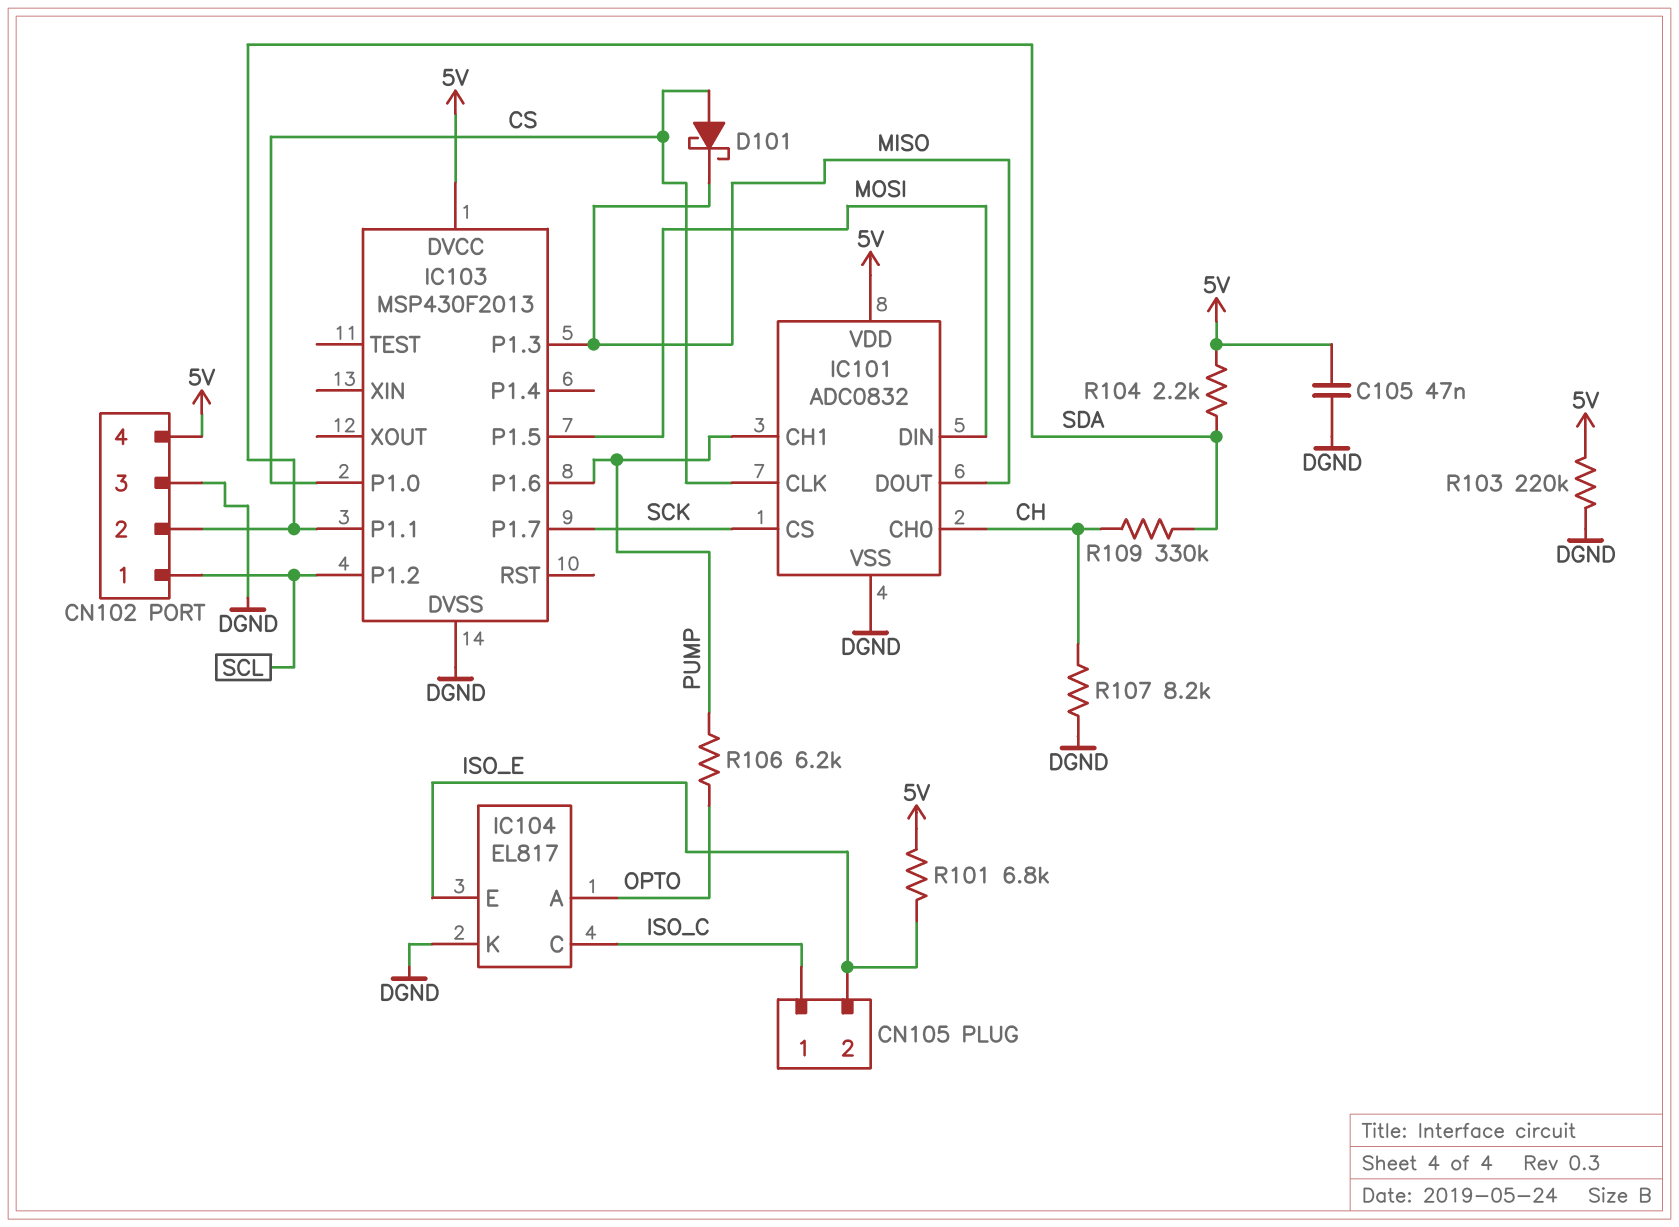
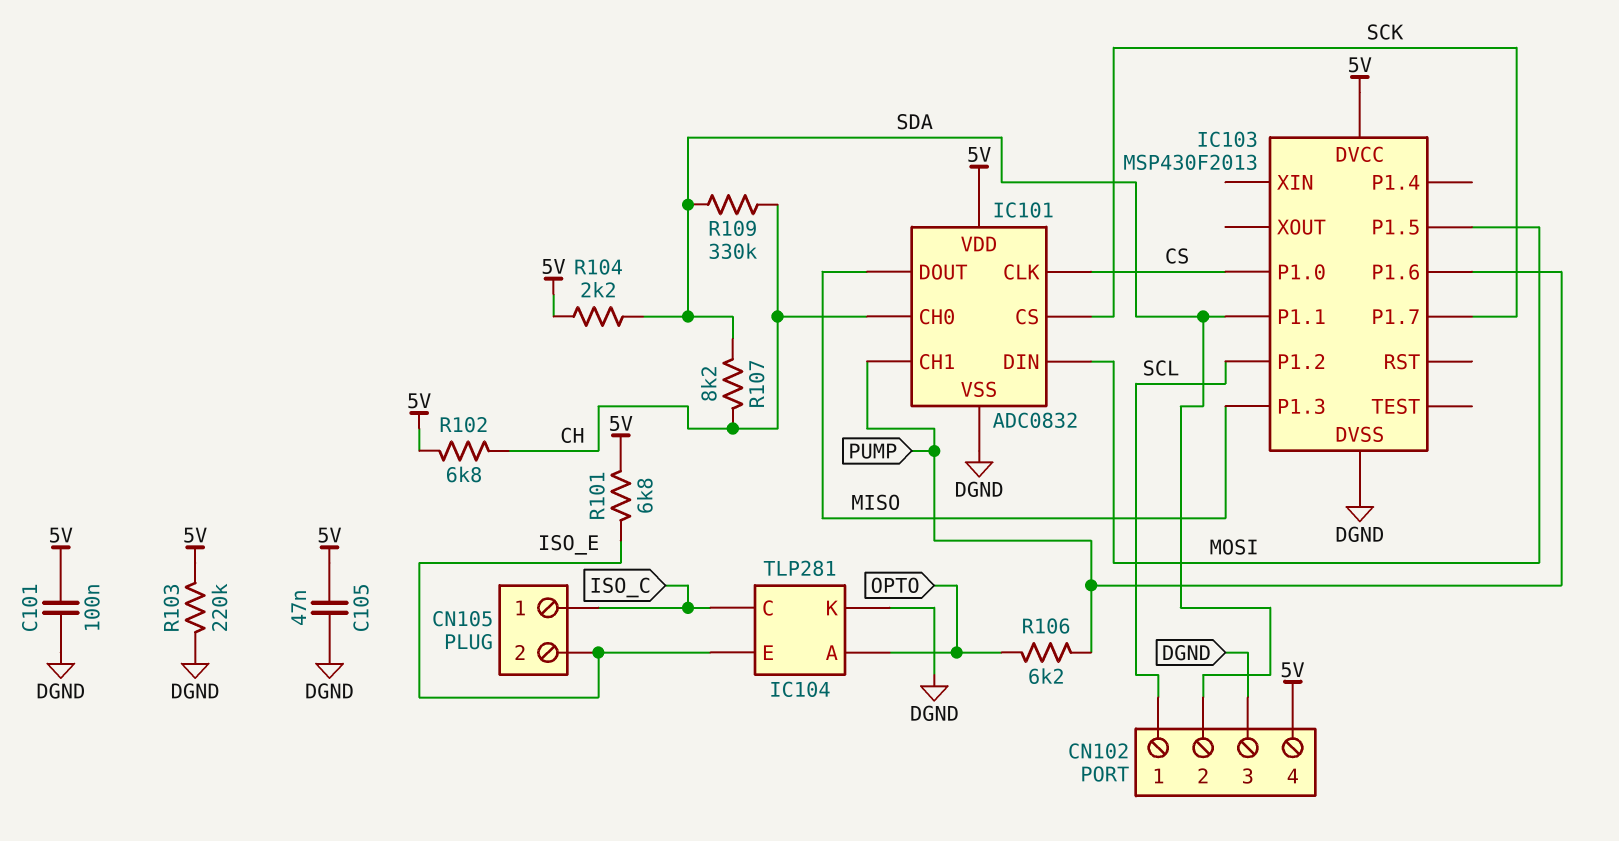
C101: none -> 100nF (5V, DGND)
D101: schottky (A CS, K MISO) -> none
IC104: EL817 -> TLP281
R102: none -> 6.8k (5V, CH)
R107: 8.2k (CH, DGND) -> 8.2k (CH, SDA)

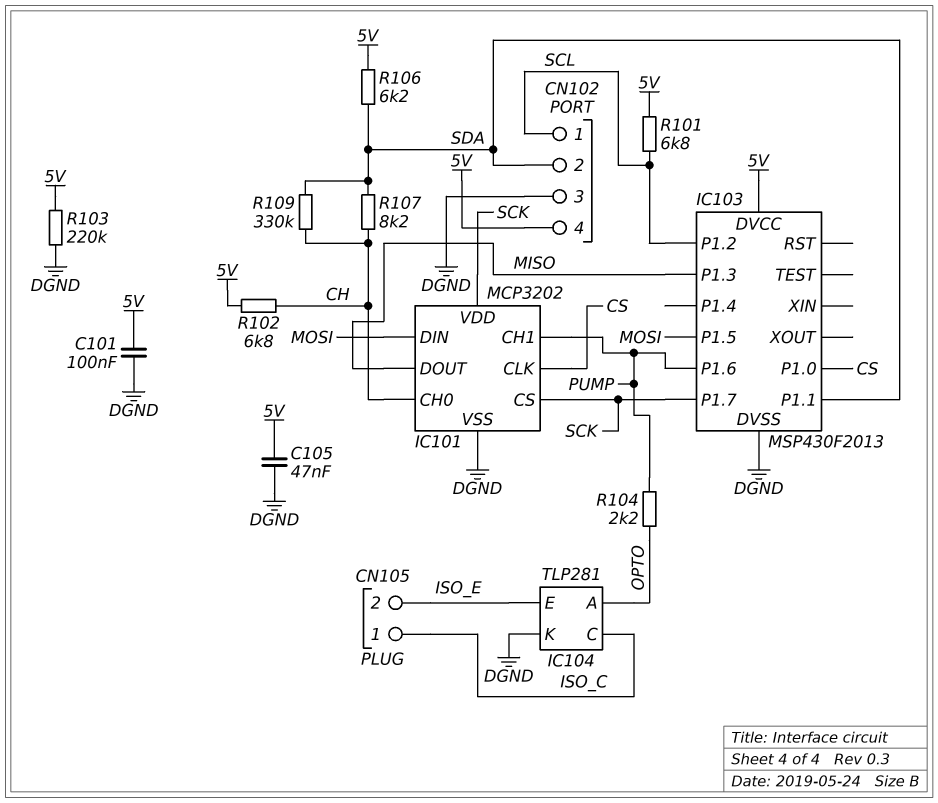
IC101: ADC0832 -> MCP3202
IC101 pin VDD: 5V -> SCK
R101: 6.8k (5V, ISO_E) -> 6.8k (5V, SCL)
R104: 2.2k (5V, SDA) -> 2.2k (OPTO, PUMP)
R106: 6.2k (OPTO, PUMP) -> 6.2k (5V, SDA)

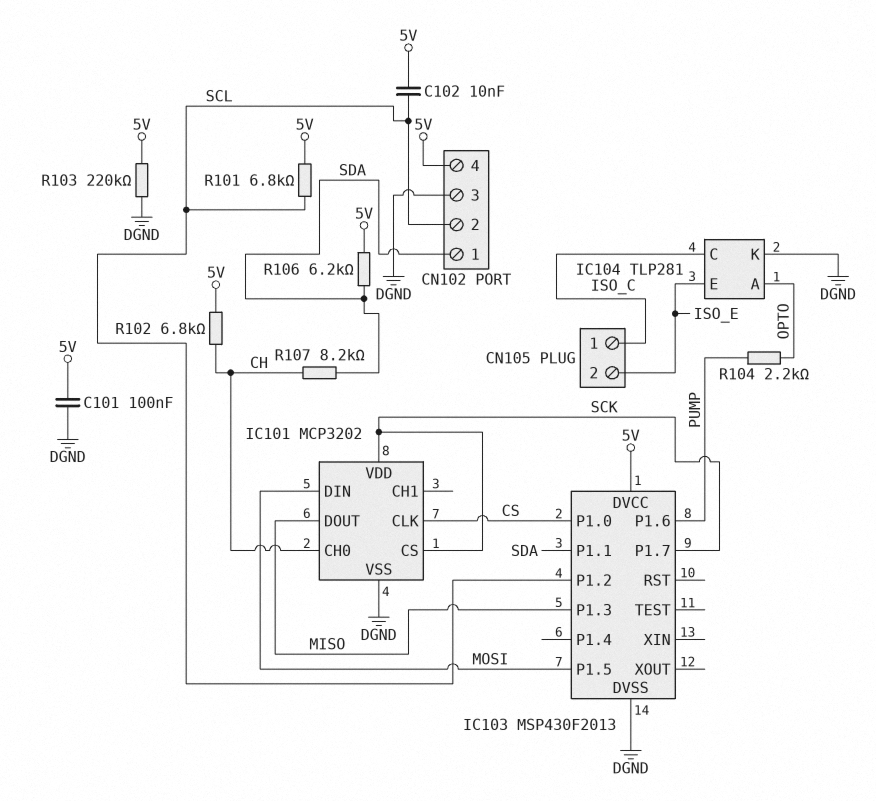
C102: none -> 10nF (5V, SCL)
C105: 47nF (5V, DGND) -> none
CN102 pin 1: SCL -> SDA
CN102 pin 2: SDA -> SCL
IC101 pin CH1: PUMP -> none
R109: 330k (CH, SDA) -> none

